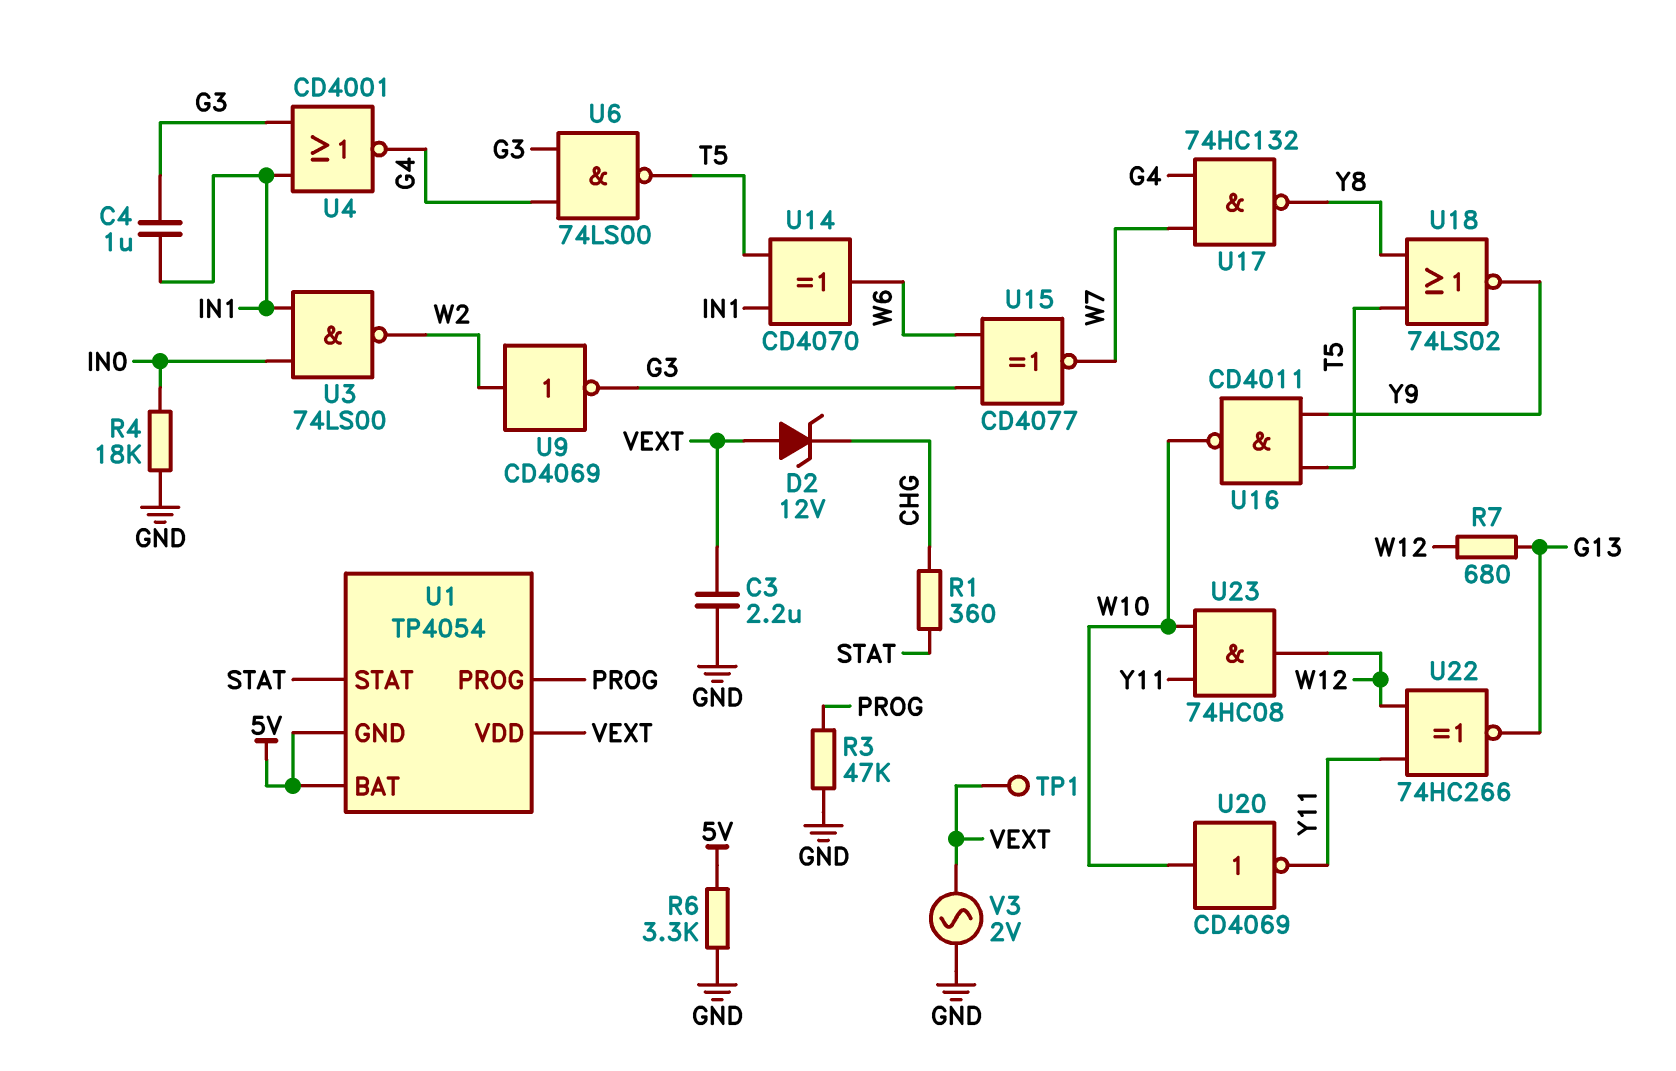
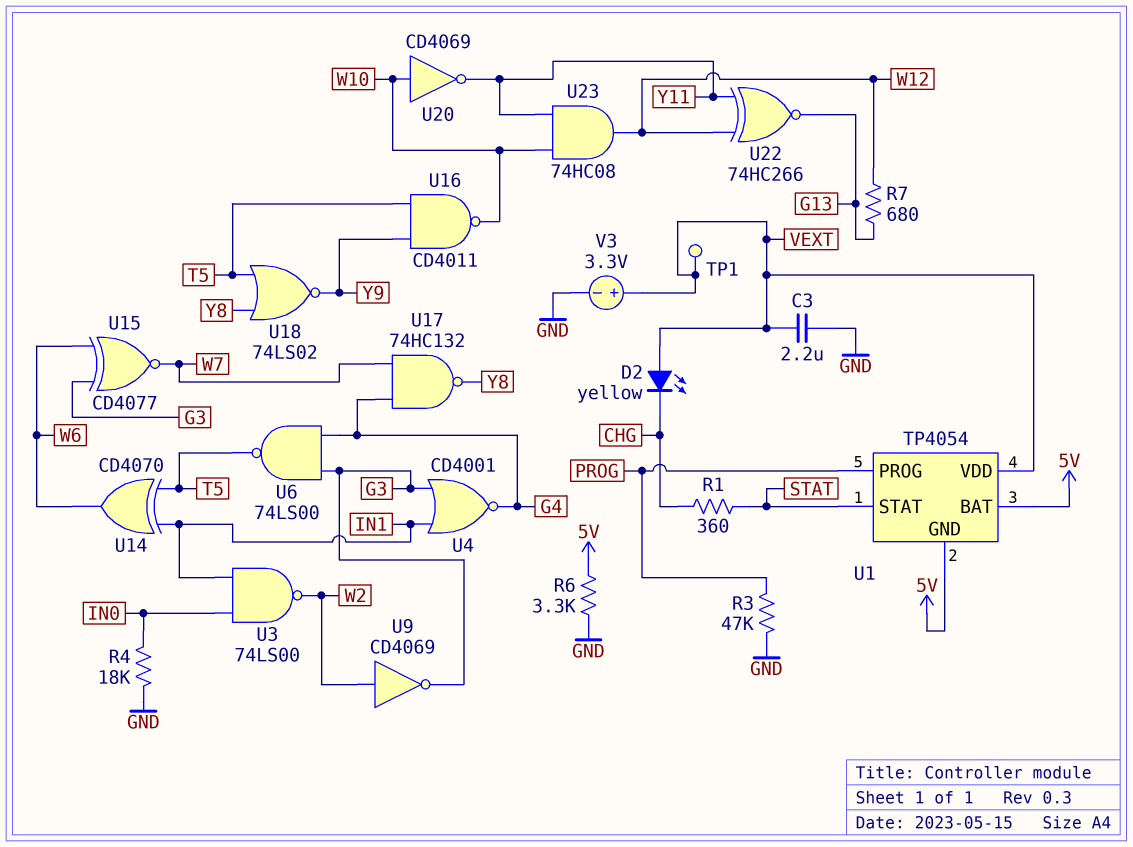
C4: 1uF (G3, IN1) -> none
D2: zener 12V (A VEXT, K CHG) -> LED yellow (A VEXT, K CHG)
V3: AC 2V (GND, VEXT) -> 3.3V (plus VEXT, minus GND)

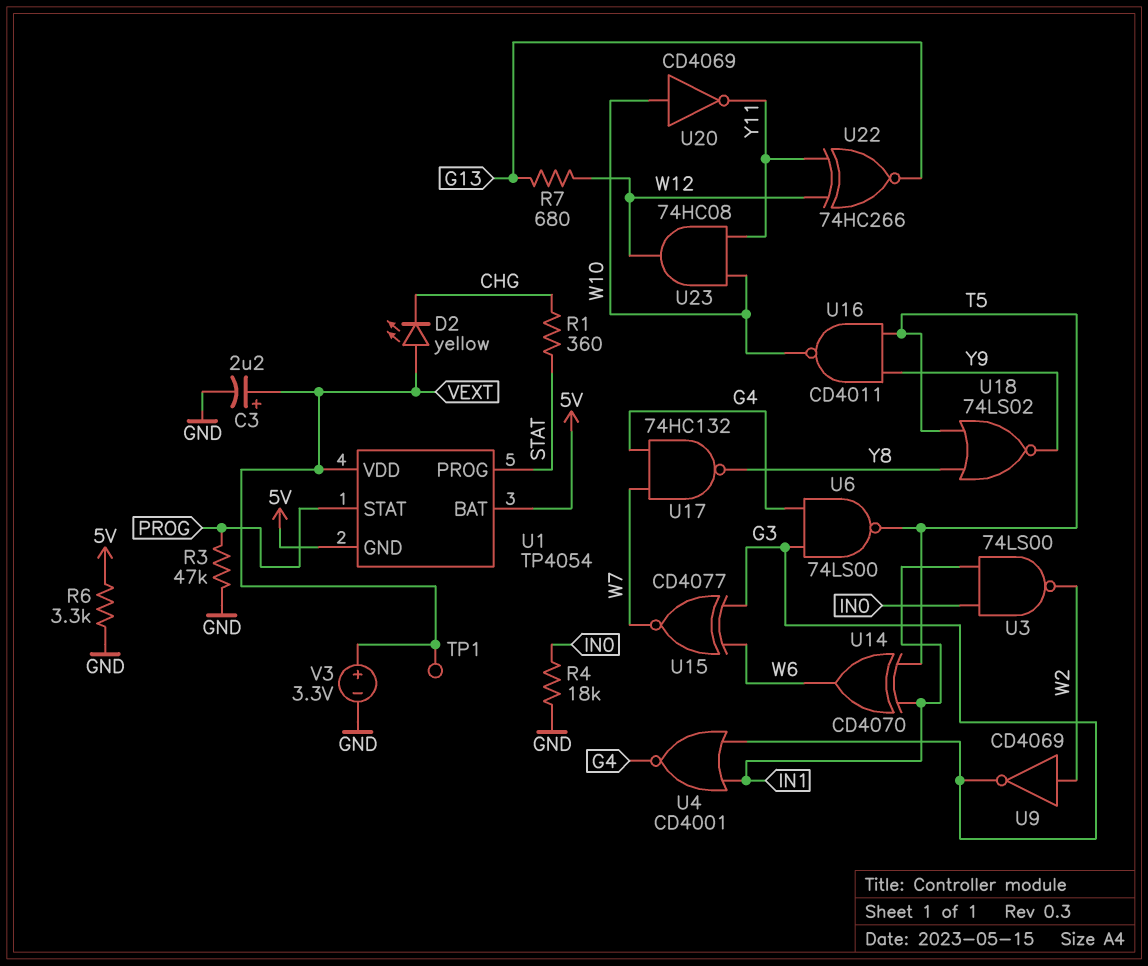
C3: 2.2uF (GND, VEXT) -> 2.2uF (plus VEXT, minus GND)
U1 pin PROG: PROG -> STAT
U1 pin STAT: STAT -> PROG

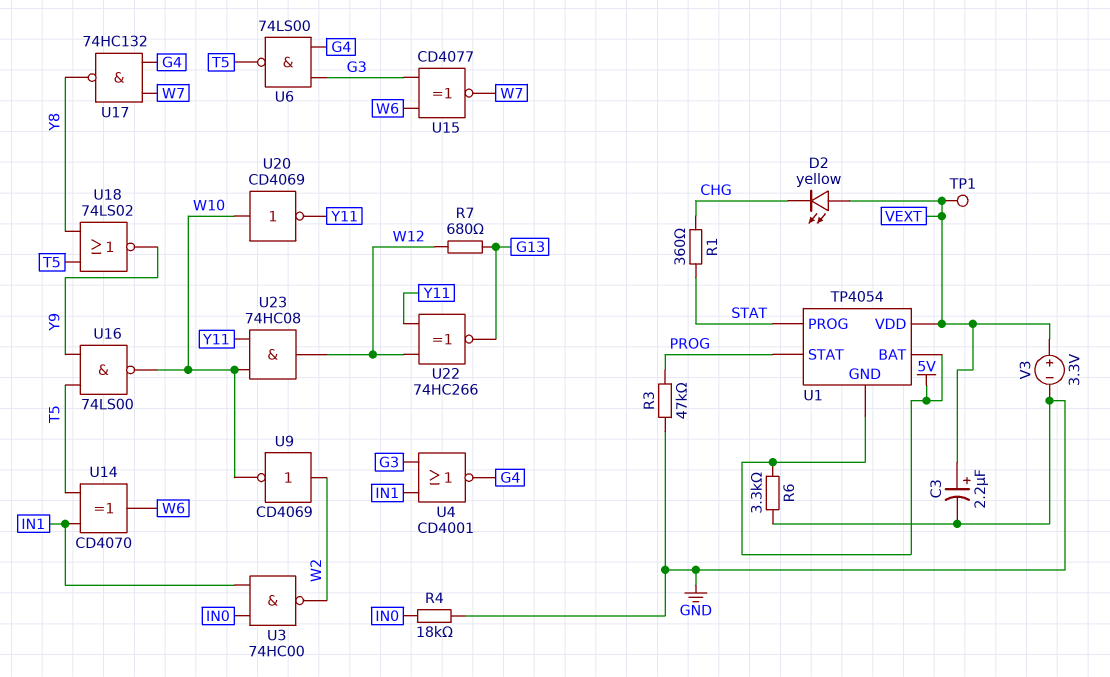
U3: NAND 74LS00 (in IN0, in IN1, out W2) -> NAND 74HC00 (in IN0, in IN1, out W2)
U9: NOT CD4069 (in W2, out G3) -> NOT CD4069 (in W2, out W10)
U16: NAND CD4011 (in T5, in Y9, out W10) -> NAND 74LS00 (in T5, in Y9, out W10)

